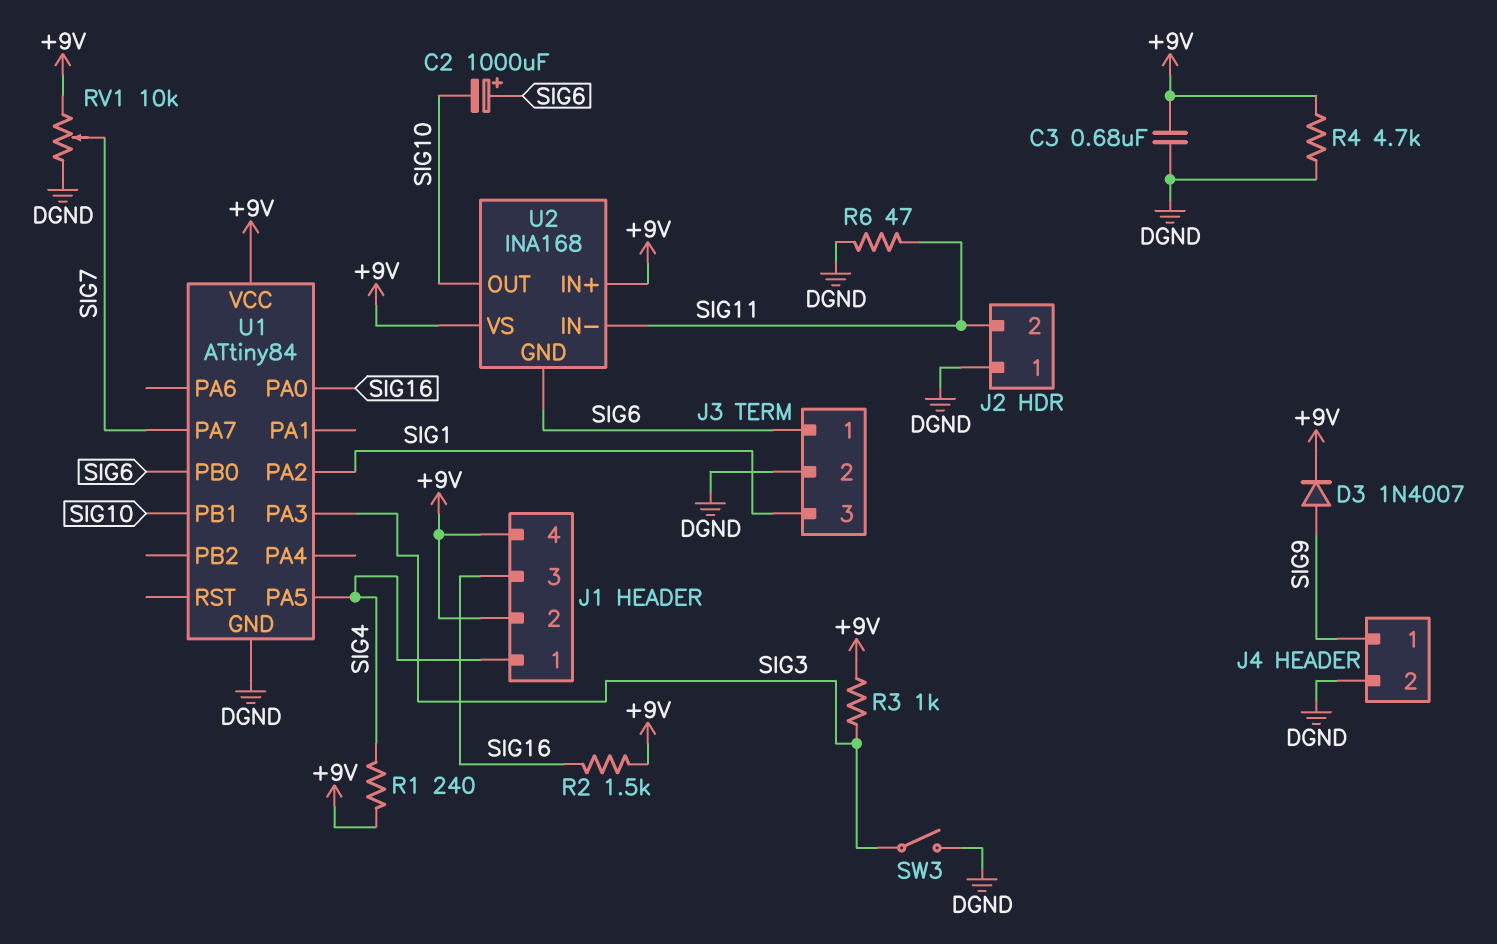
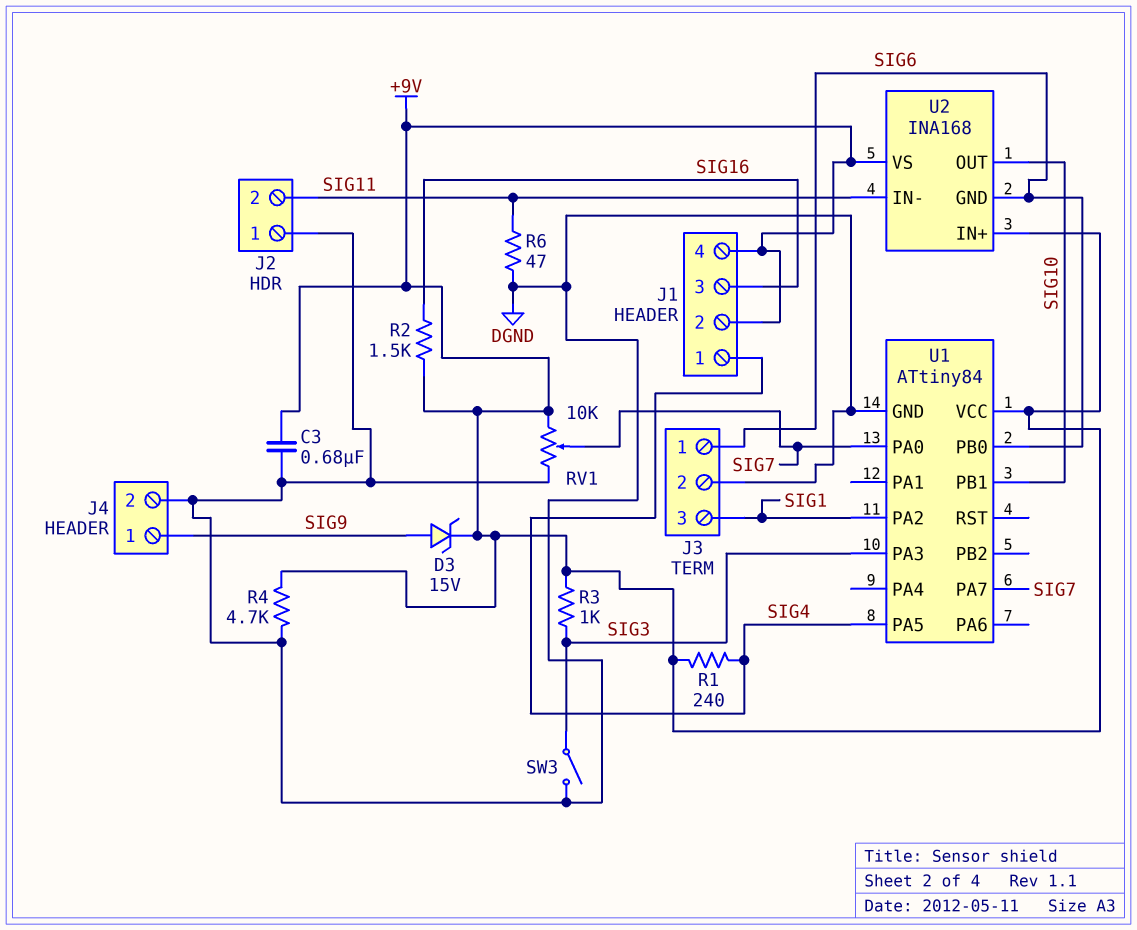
C2: 1000uF (plus SIG6, minus SIG10) -> none
D3: diode 1N4007 (A SIG9, K +9V) -> zener 15V (A SIG9, K +9V)
U1 pin PA0: SIG16 -> SIG7

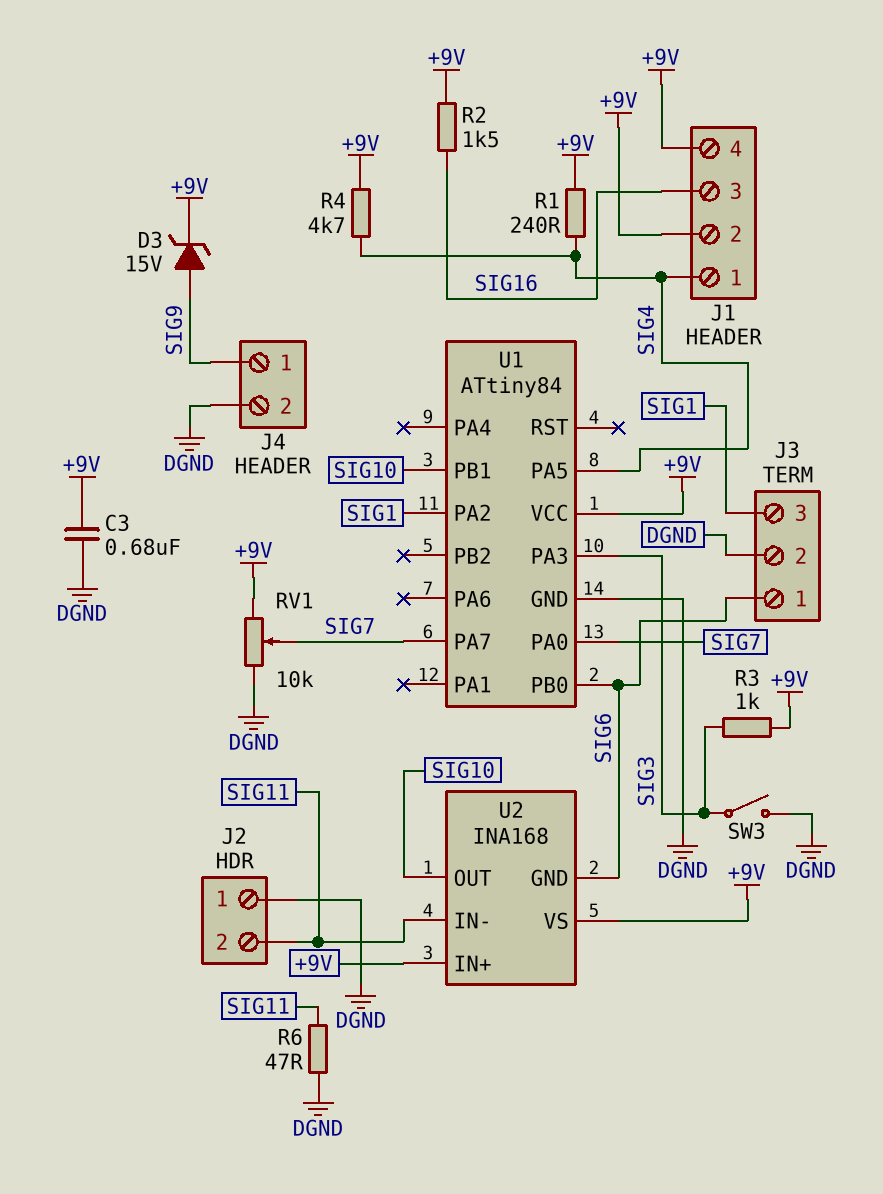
R4: 4.7k (+9V, DGND) -> 4.7k (+9V, SIG4)

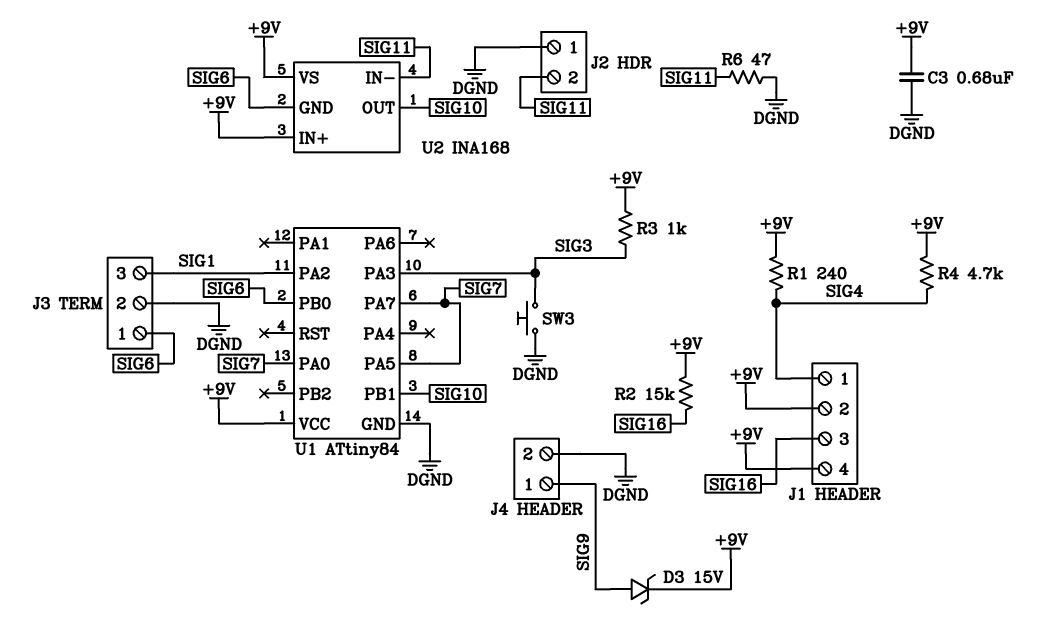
R2: 1.5k (+9V, SIG16) -> 15k (+9V, SIG16)
RV1: 10k (+9V, DGND, wiper SIG7) -> none
SW3: switch (DGND, SIG3) -> button (DGND, SIG3)
U1 pin PA5: SIG4 -> SIG7

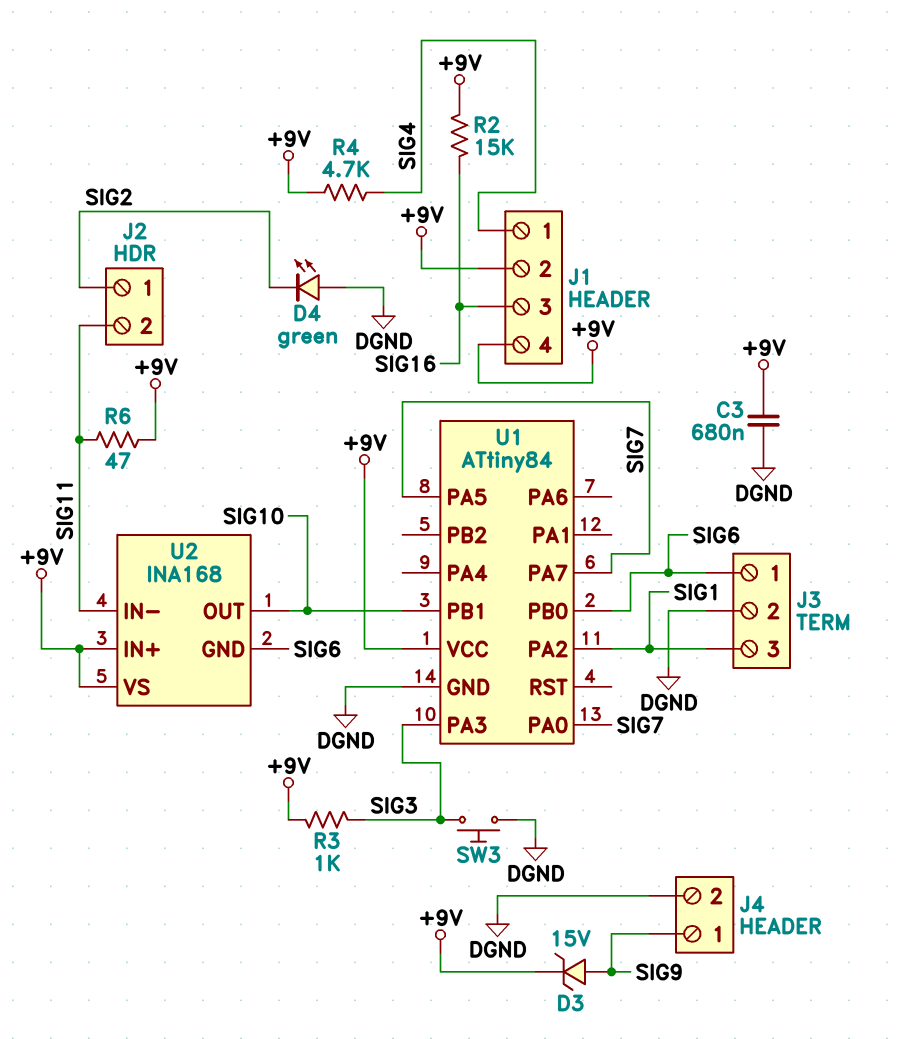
D4: none -> LED green (A DGND, K SIG2)
J2 pin 1: DGND -> SIG2
R1: 240 (+9V, SIG4) -> none
R6: 47 (DGND, SIG11) -> 47 (+9V, SIG11)

